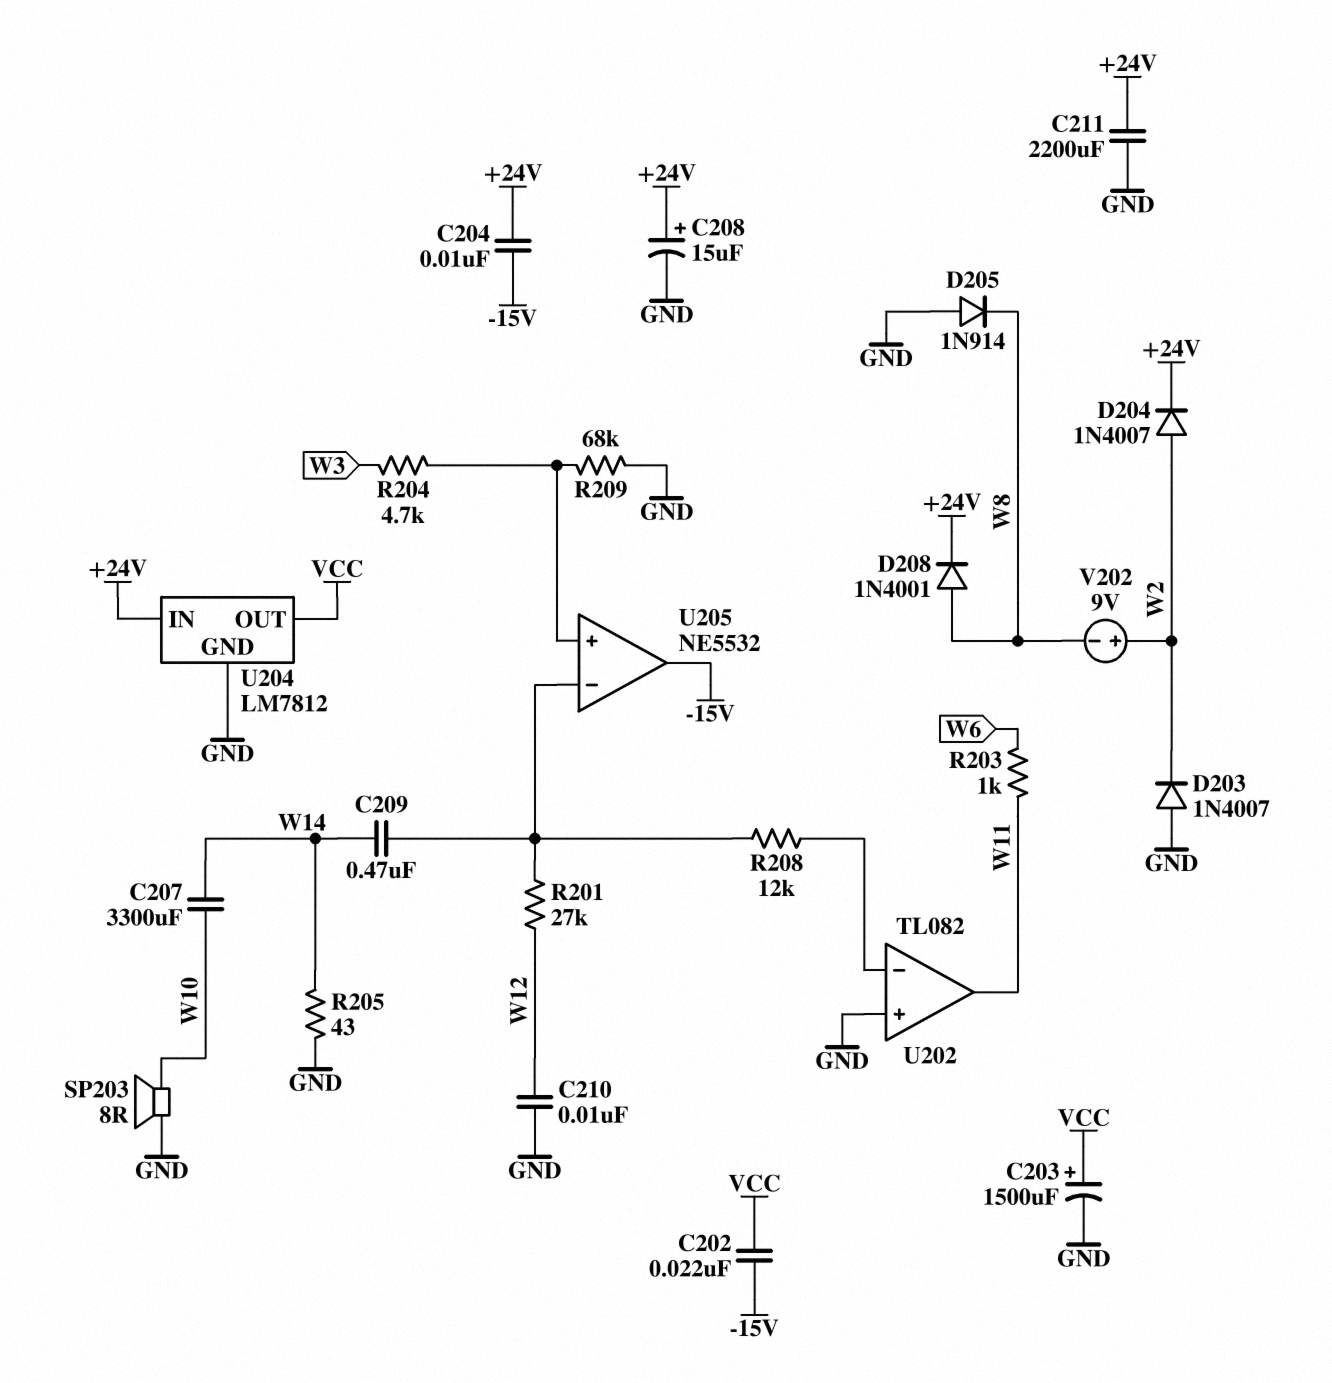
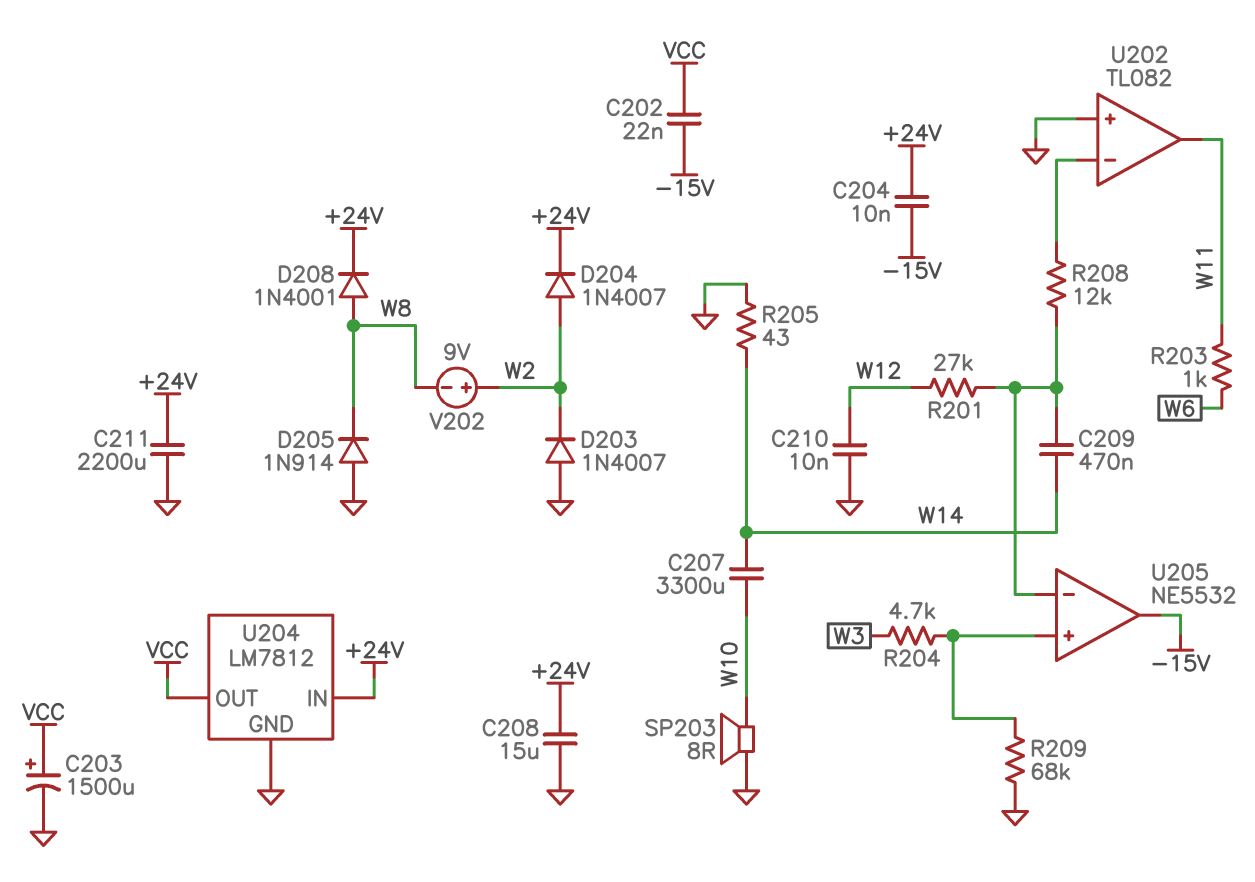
C208: 15uF (plus +24V, minus GND) -> 15uF (+24V, GND)

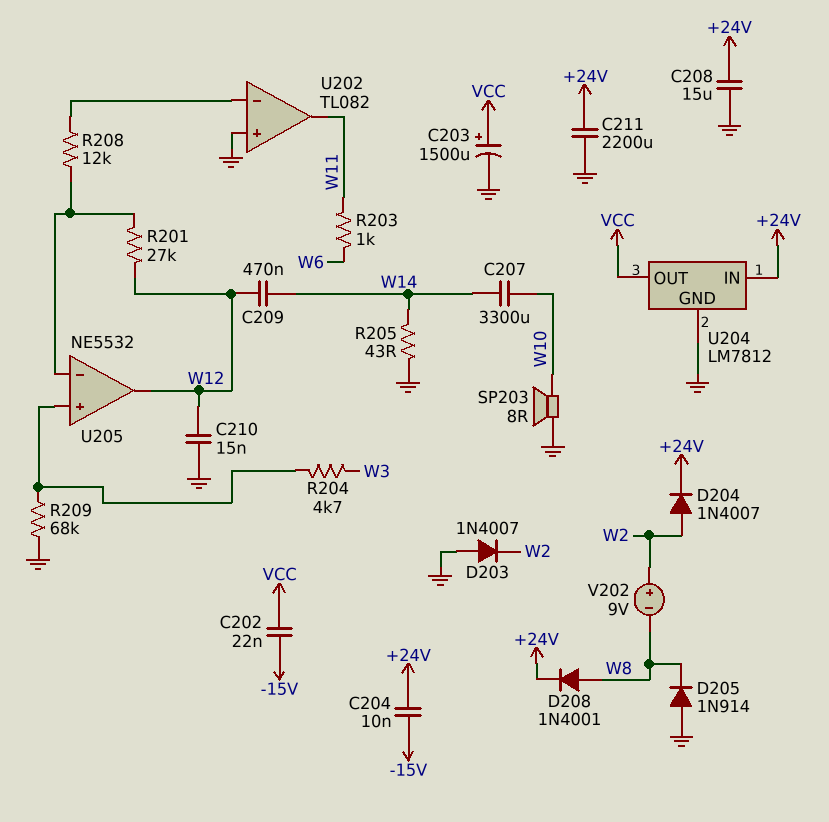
C209: 470nF (U205/in-, W14) -> 470nF (W12, W14)
C210: 10nF (GND, W12) -> 15nF (GND, W12)
U205 pin out: -15V -> W12

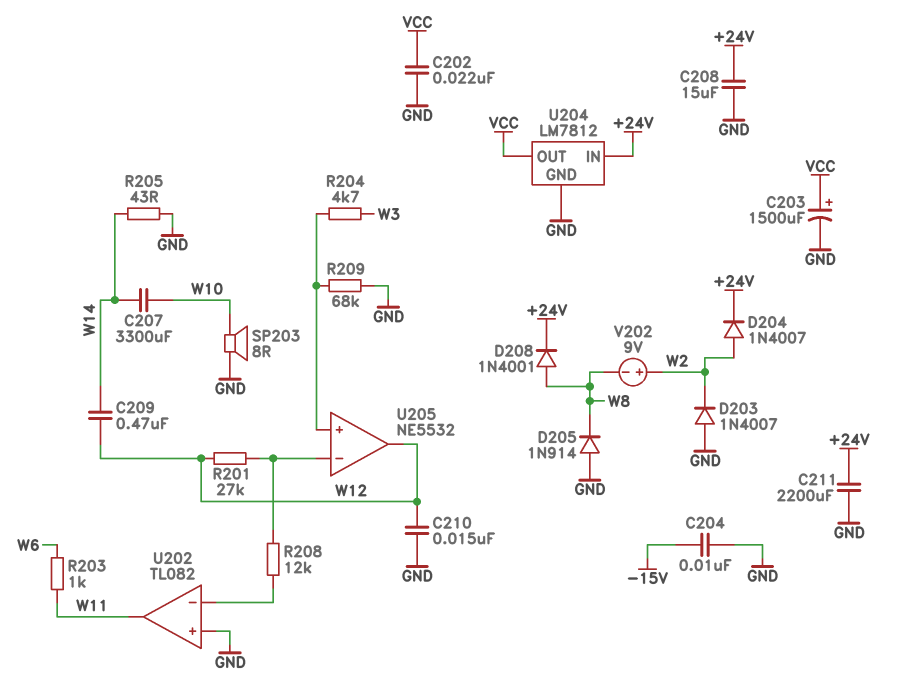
C202: 22nF (-15V, VCC) -> 22nF (GND, VCC)
C204: 10nF (+24V, -15V) -> 10nF (-15V, GND)

